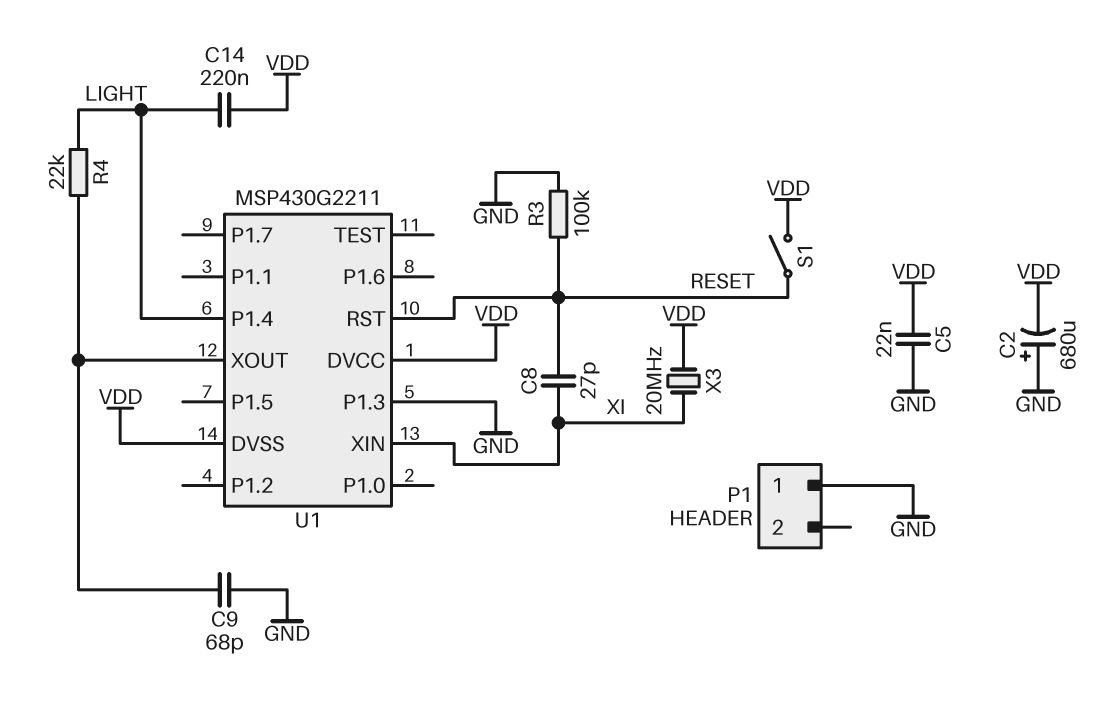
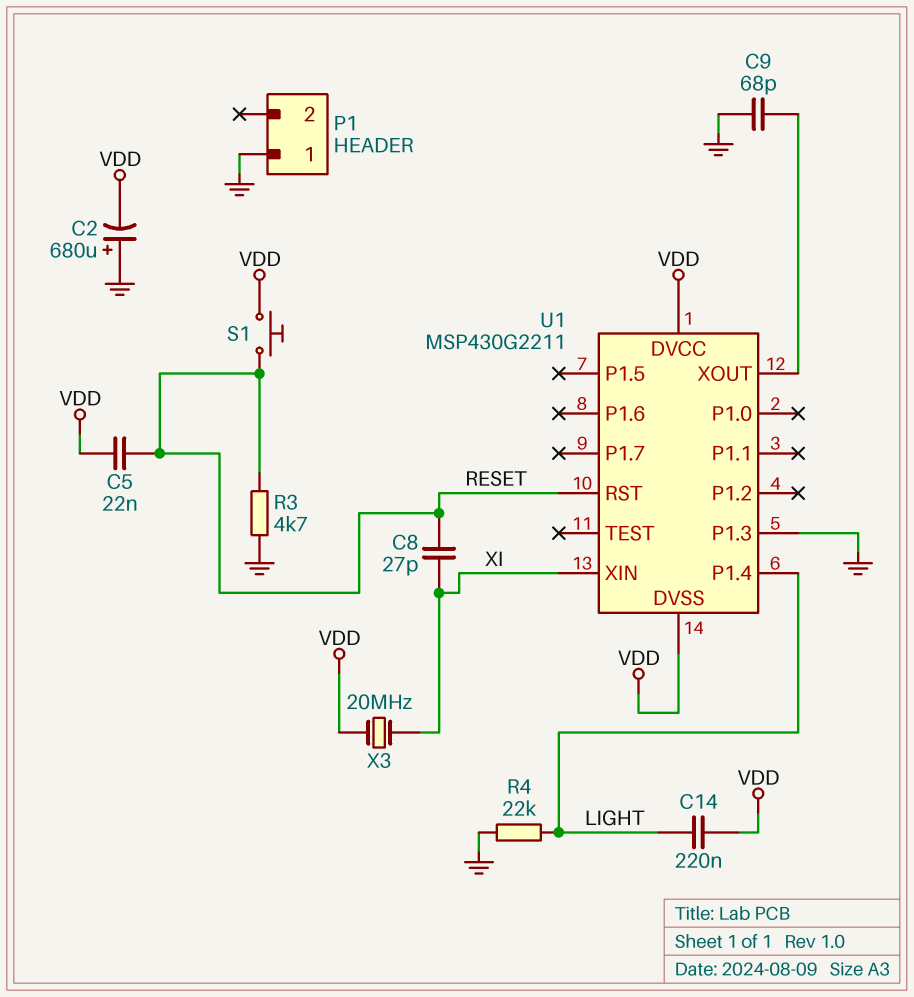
C5: 22nF (GND, VDD) -> 22nF (RESET, VDD)
R3: 100k (GND, RESET) -> 4.7k (GND, RESET)
R4: 22k (LIGHT, U1/XOUT) -> 22k (GND, LIGHT)
S1: switch (RESET, VDD) -> button (RESET, VDD)

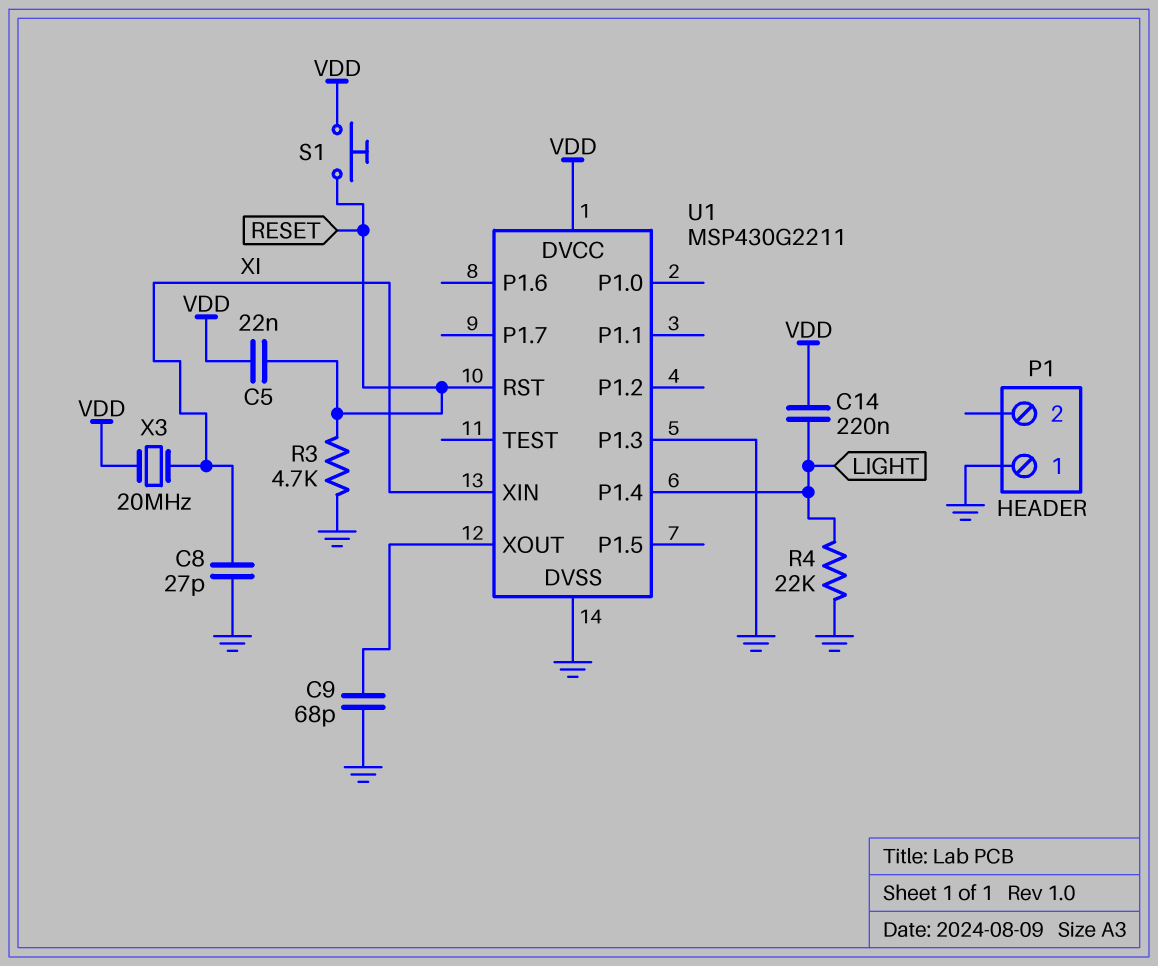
C2: 680uF (plus GND, minus VDD) -> none
C8: 27pF (RESET, XI) -> 27pF (GND, XI)
U1 pin DVSS: VDD -> GND

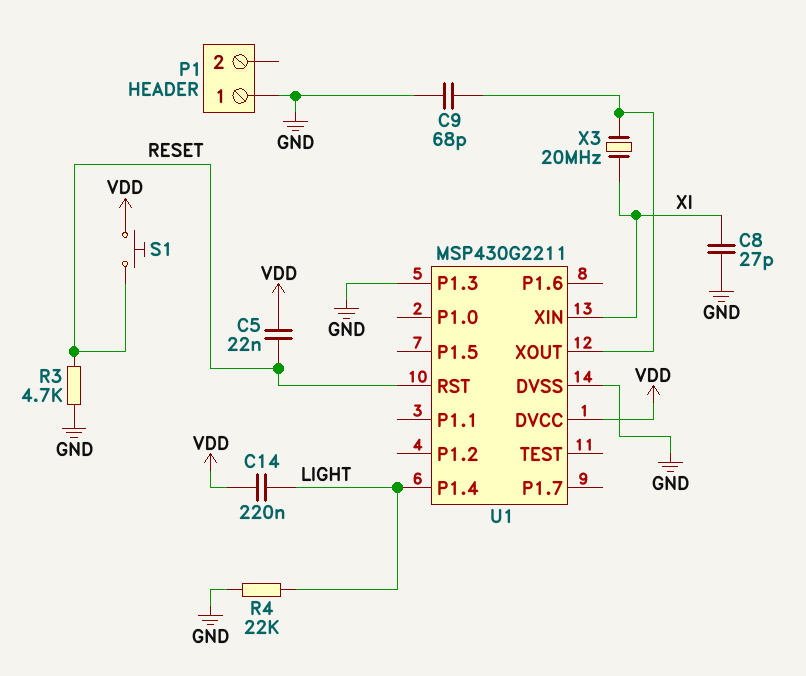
X3: 20MHz (VDD, XI) -> 20MHz (U1/XOUT, XI)

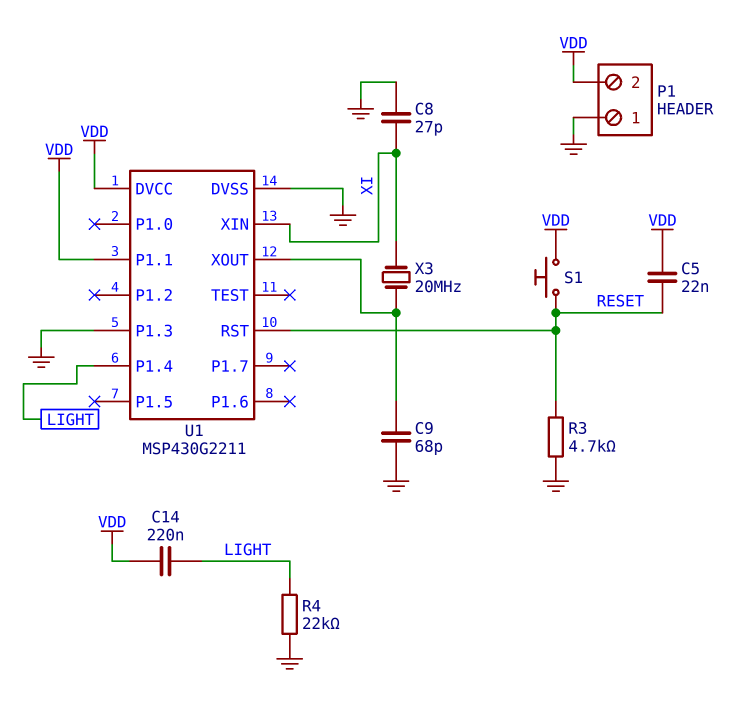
P1 pin 2: none -> VDD
U1 pin P1.1: none -> VDD

